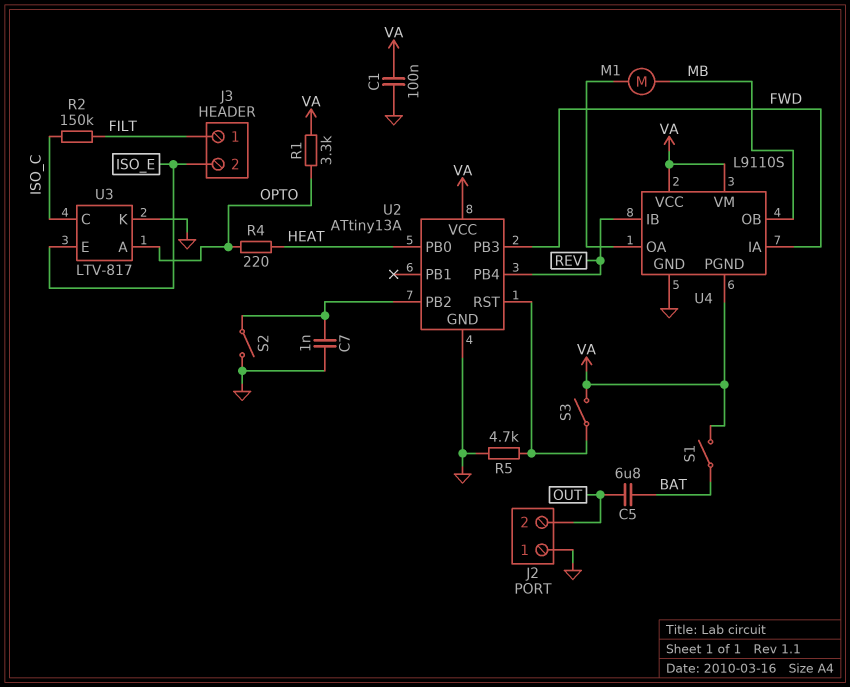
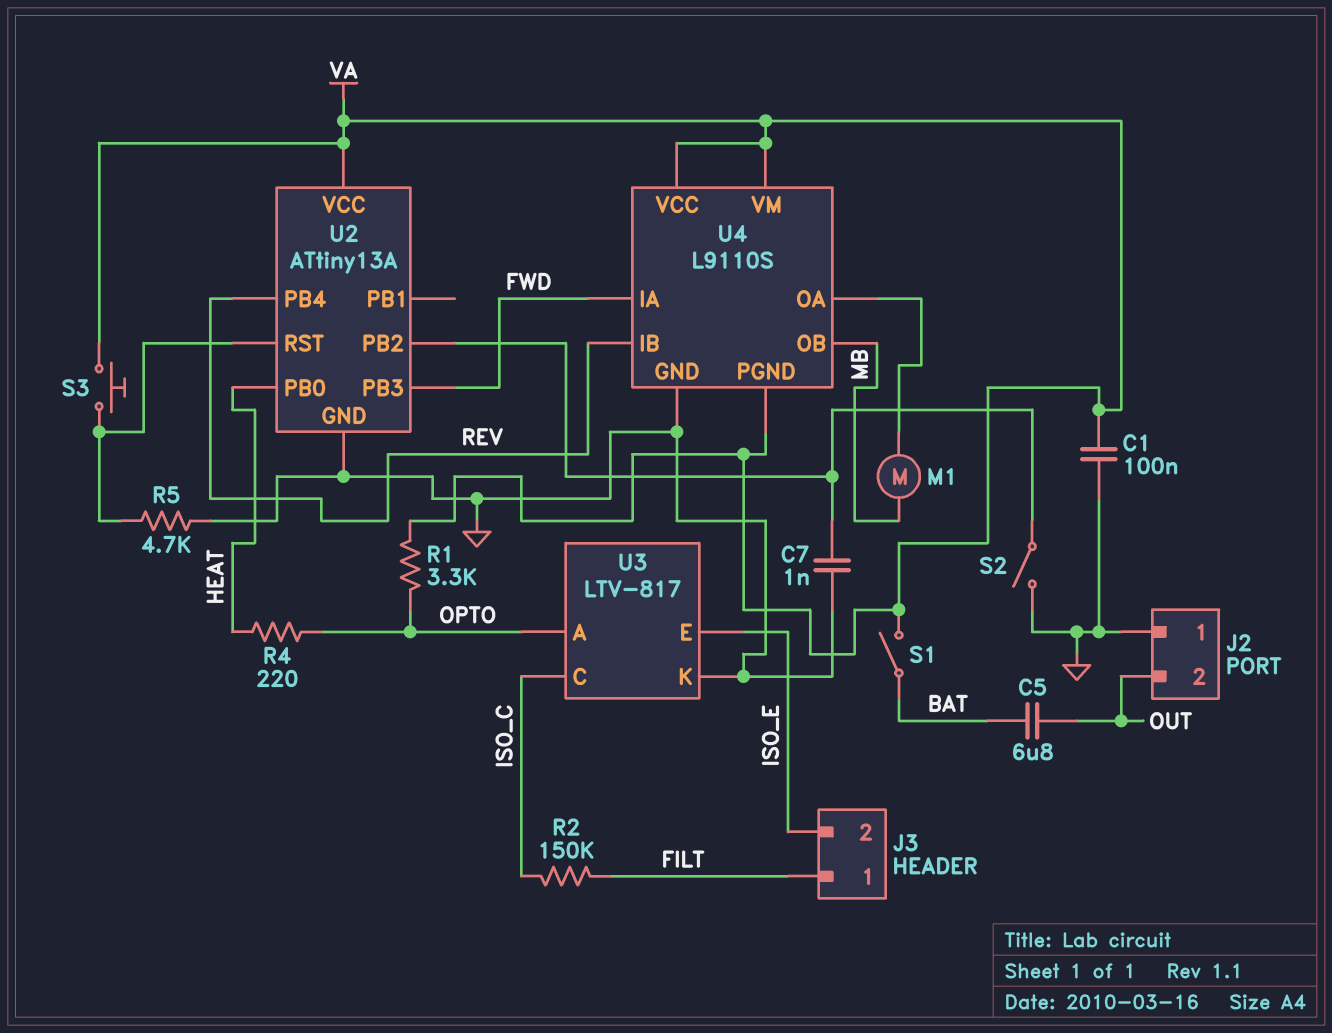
S3: switch (U2/RST, VA) -> button (U2/RST, VA)

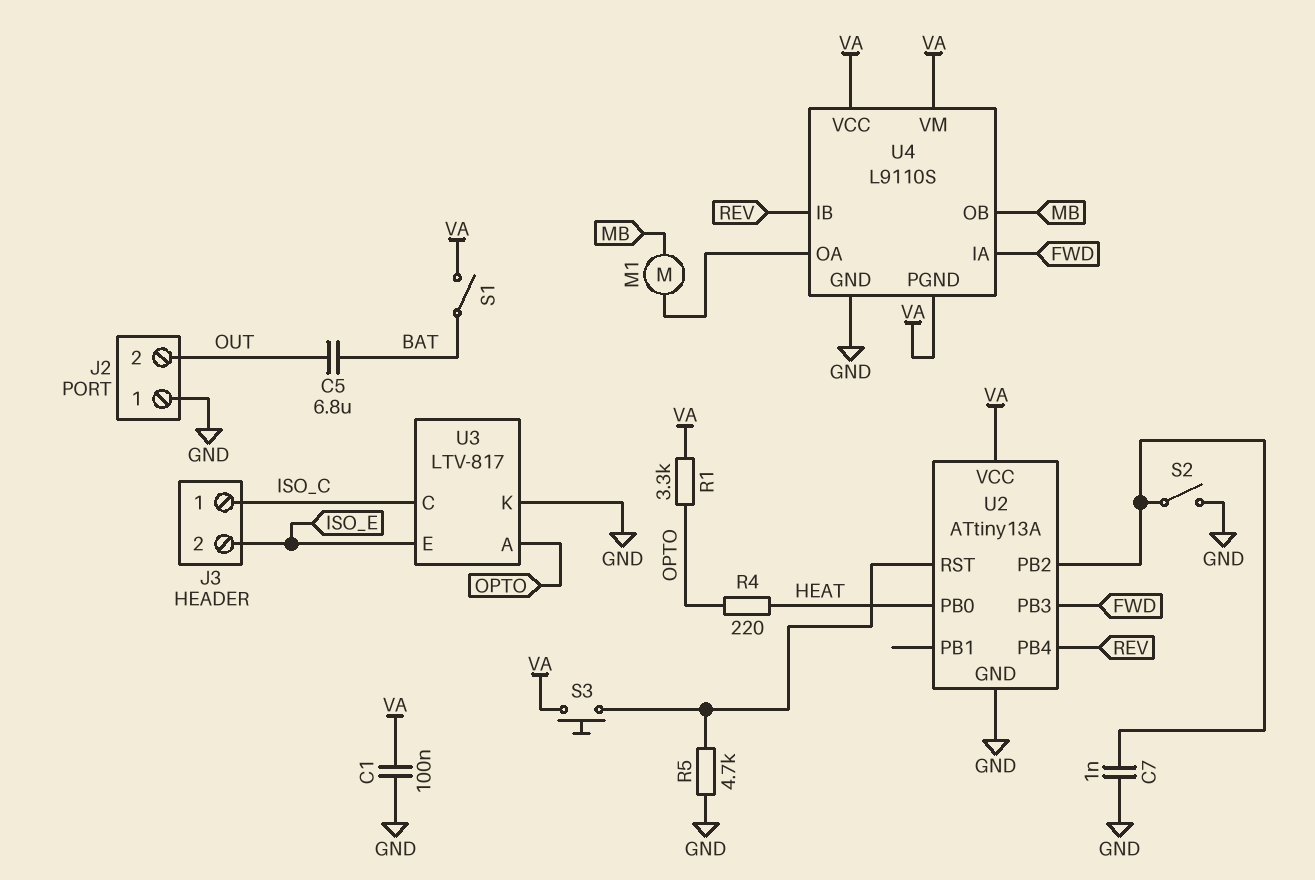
J3 pin 1: FILT -> ISO_C
R2: 150k (FILT, ISO_C) -> none

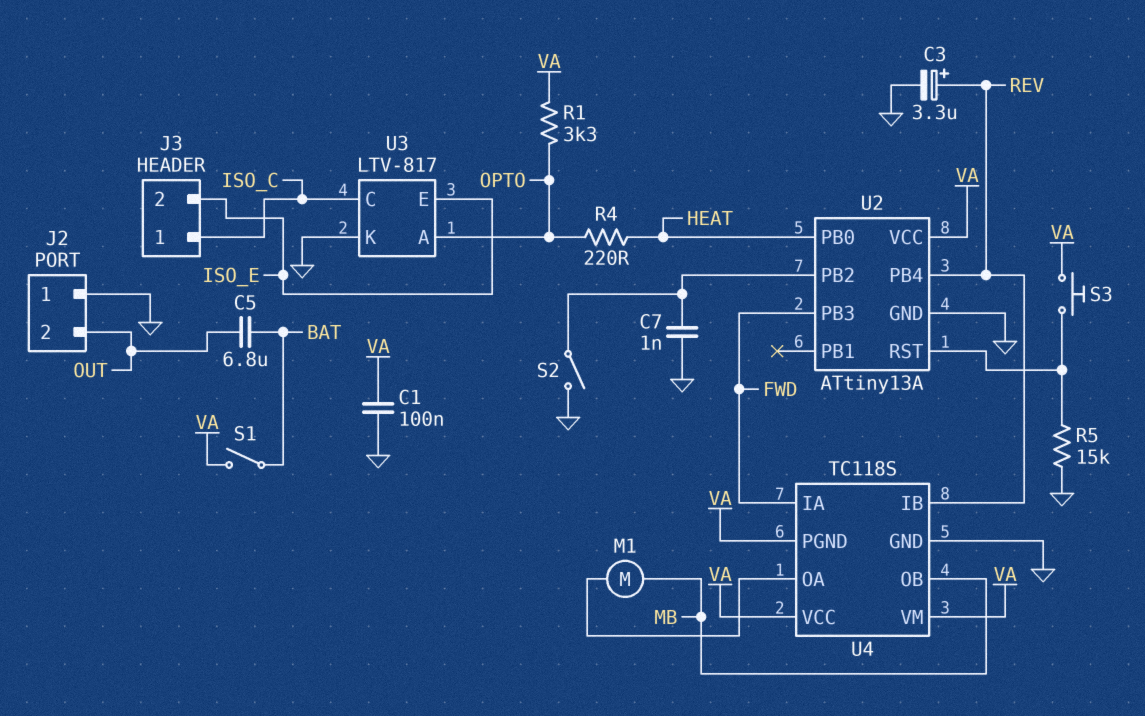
C3: none -> 3.3uF (plus REV, minus GND)
R5: 4.7k (GND, U2/RST) -> 15k (GND, U2/RST)
U4: L9110S -> TC118S

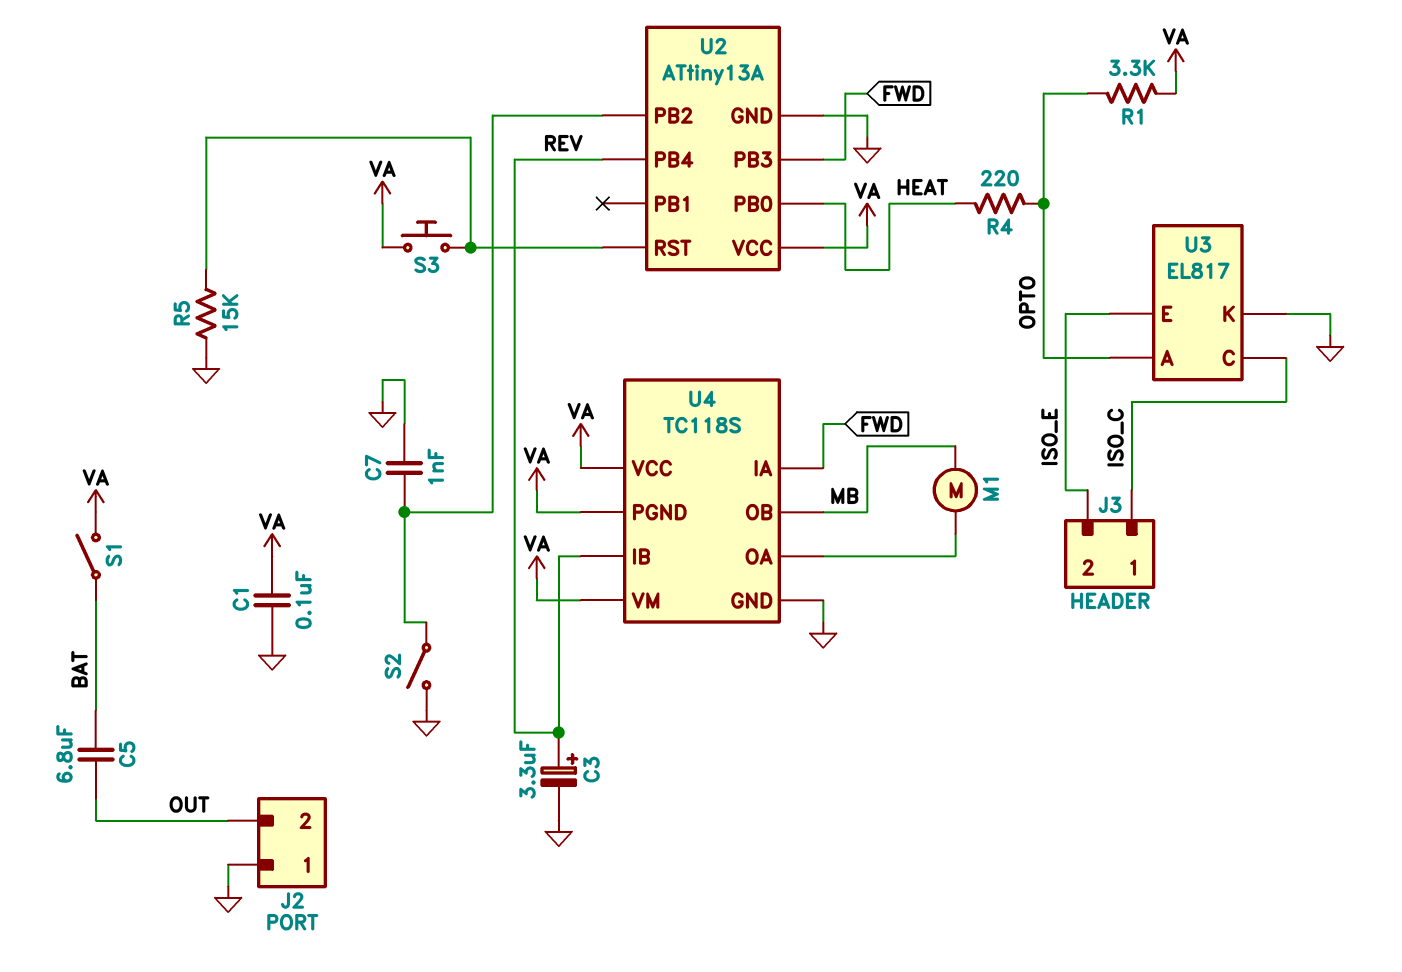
U3: LTV-817 -> EL817

